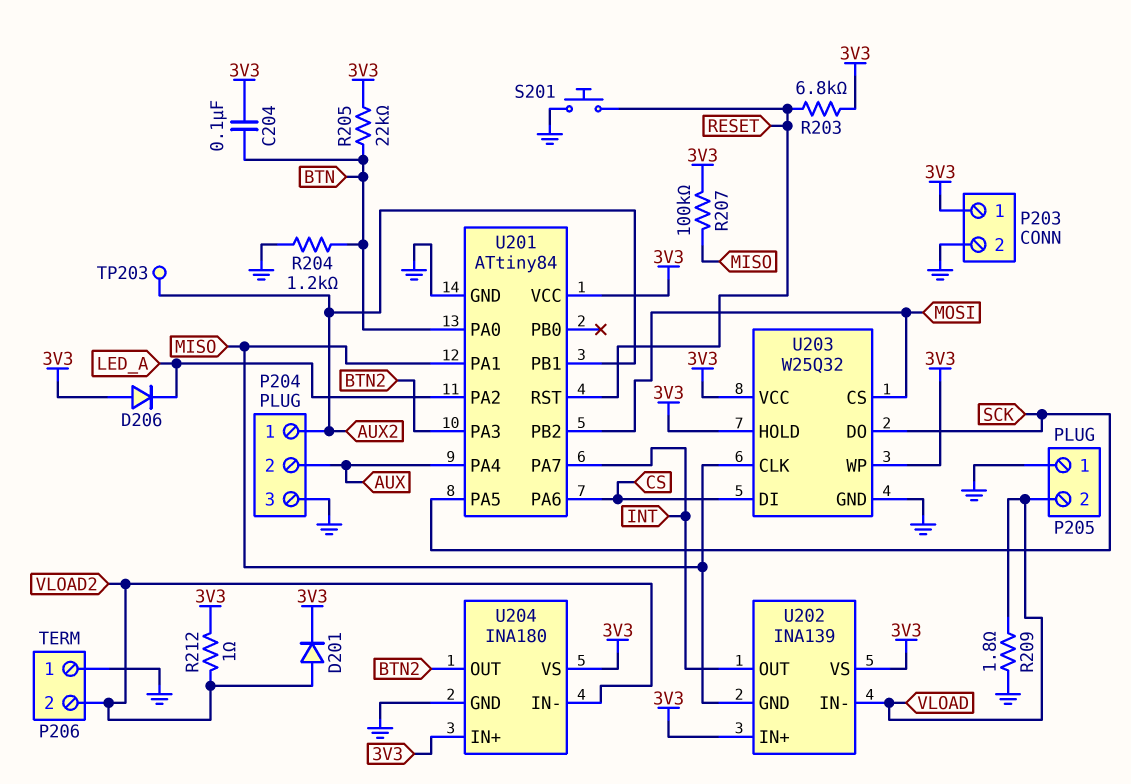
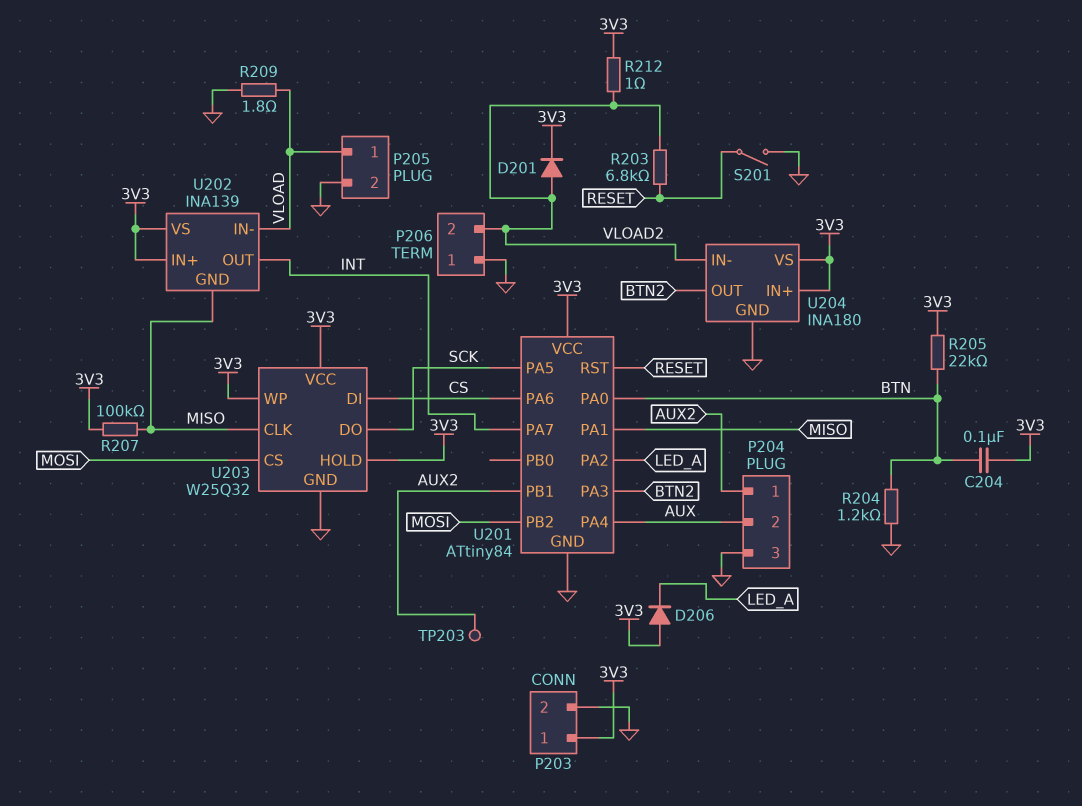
P205 pin 1: GND -> VLOAD
P205 pin 2: VLOAD -> GND
R203: 6.8k (3V3, RESET) -> 6.8k (RESET, VLOAD2)
S201: button (GND, RESET) -> switch (GND, RESET)

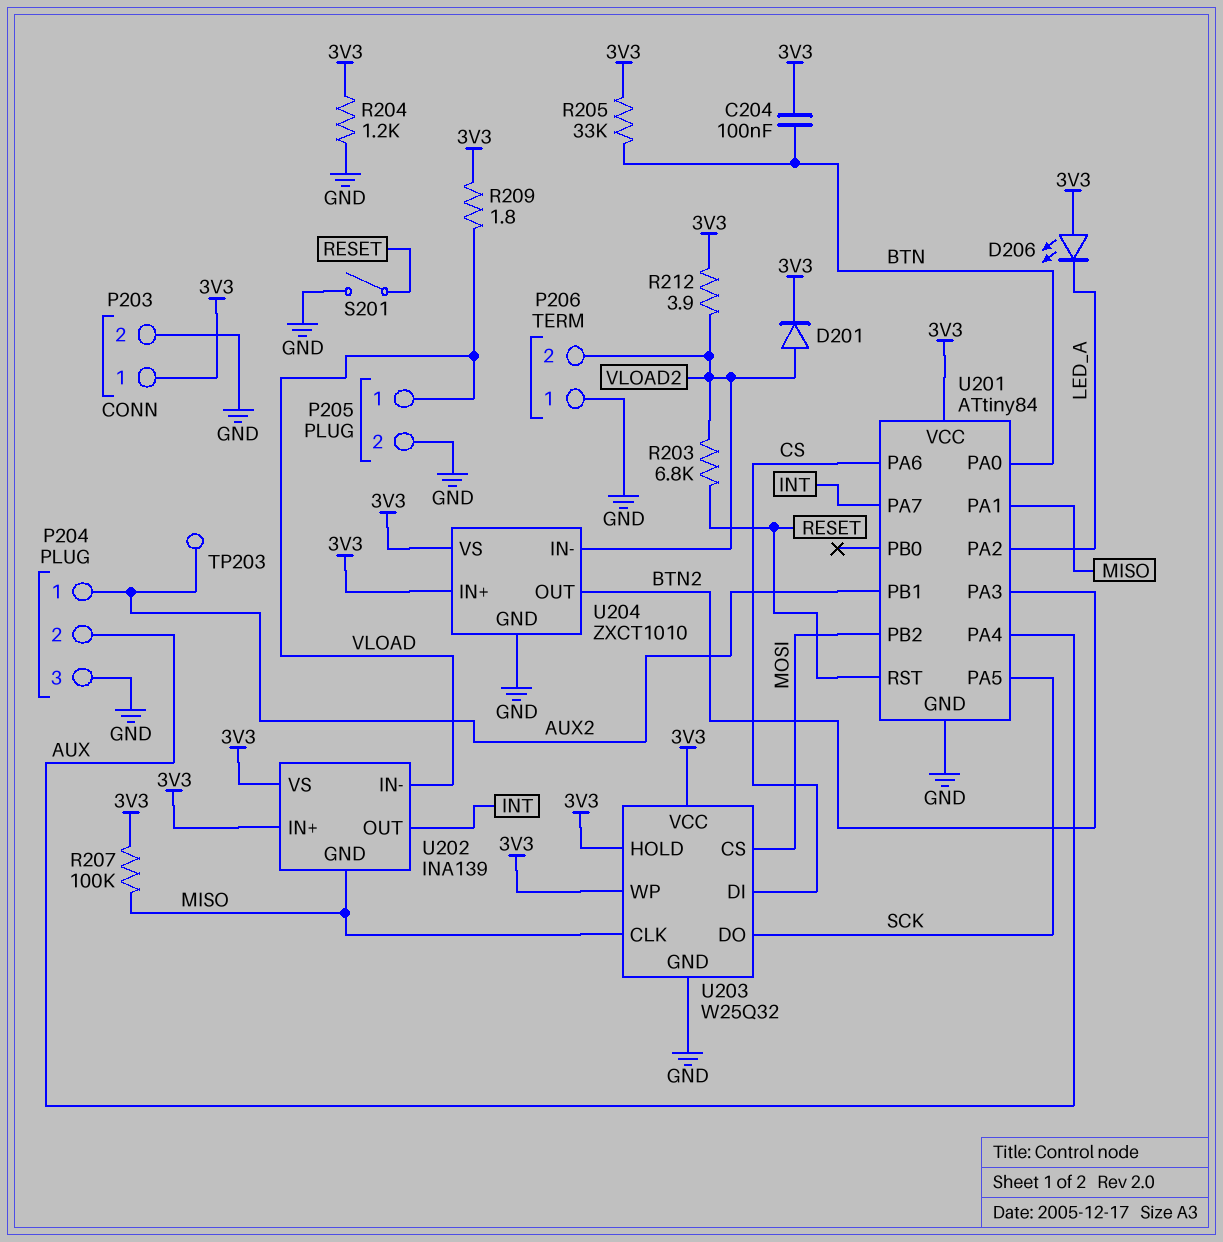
D206: diode (A 3V3, K LED_A) -> LED (A 3V3, K LED_A)
R204: 1.2k (BTN, GND) -> 1.2k (3V3, GND)
R205: 22k (3V3, BTN) -> 33k (3V3, BTN)
R209: 1.8 (GND, VLOAD) -> 1.8 (3V3, VLOAD)
R212: 1 (3V3, VLOAD2) -> 3.9 (3V3, VLOAD2)
U204: INA180 -> ZXCT1010

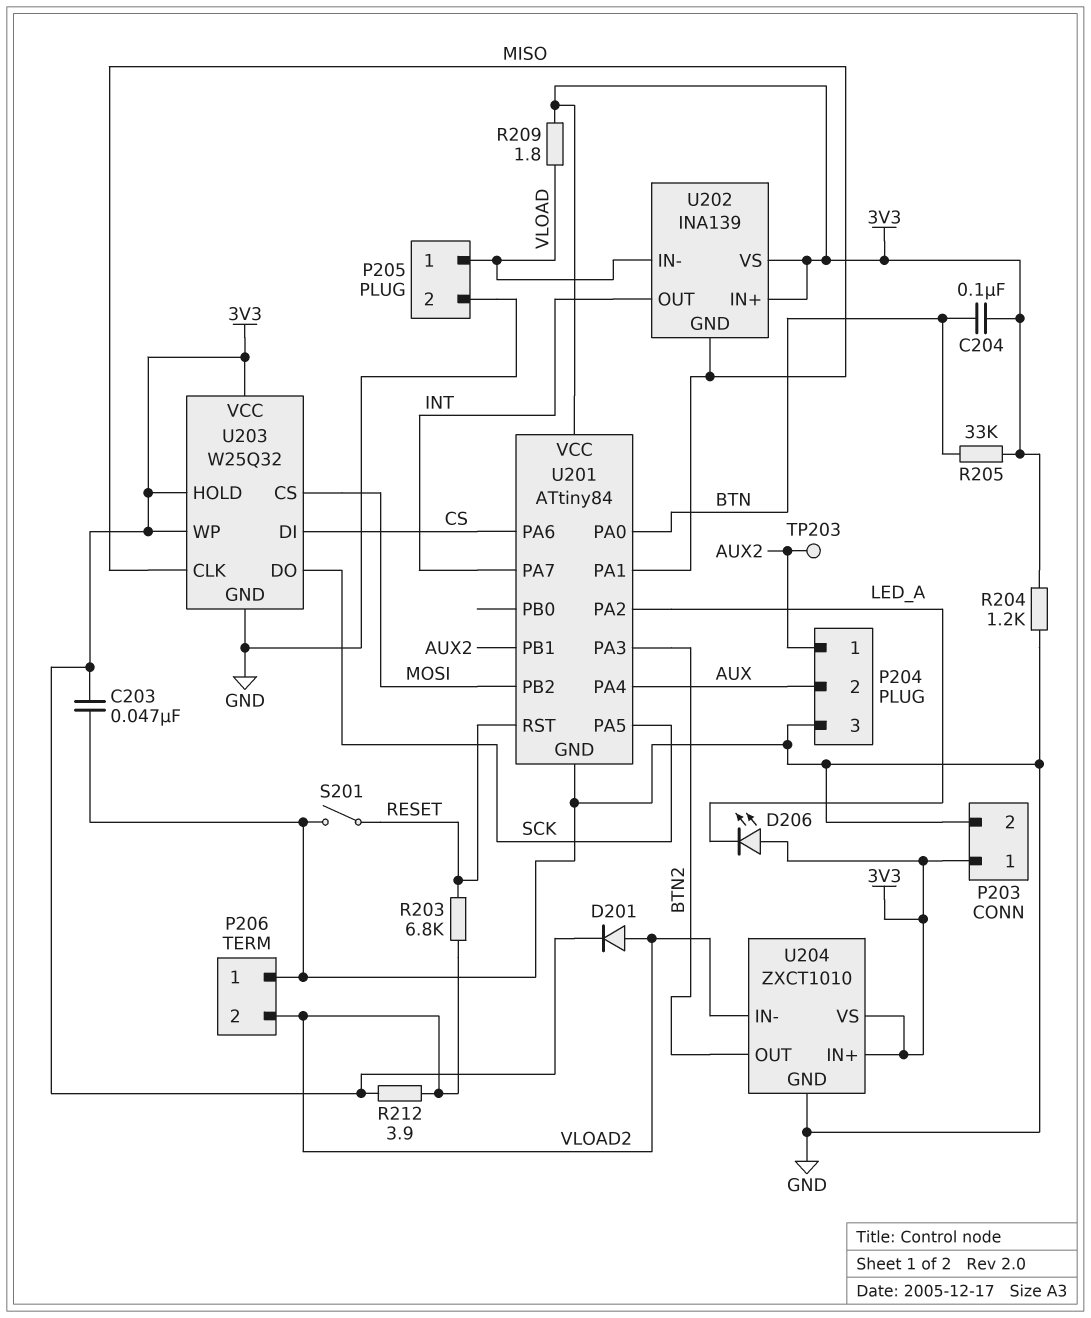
C203: none -> 47nF (3V3, GND)
R207: 100k (3V3, MISO) -> none

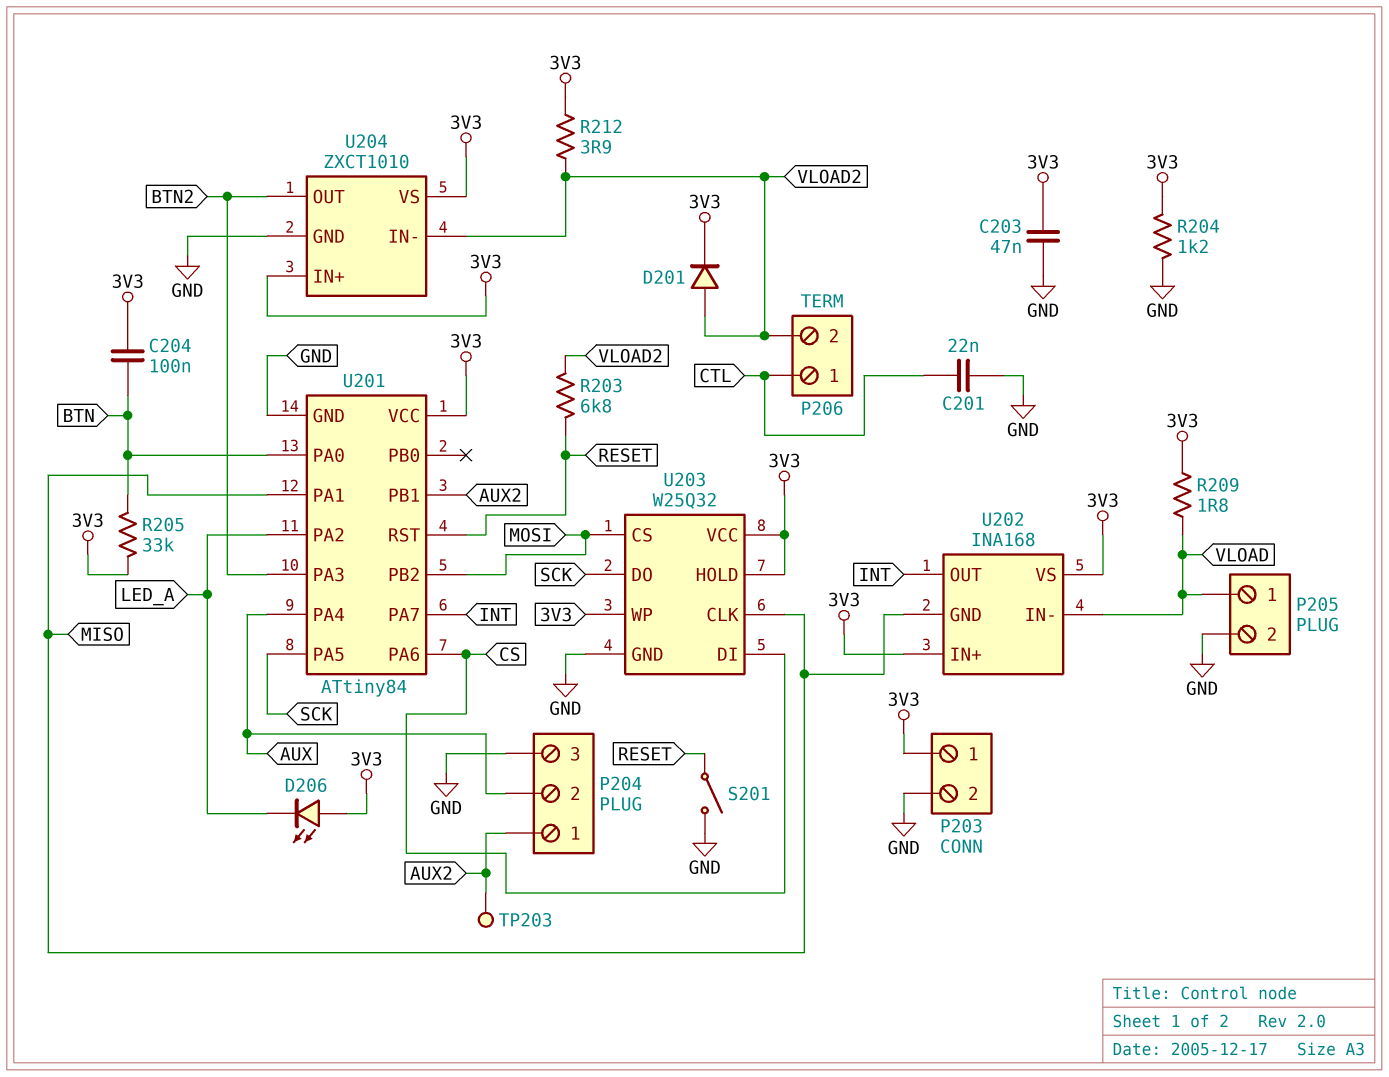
C201: none -> 22nF (CTL, GND)
P206 pin 1: GND -> CTL
U202: INA139 -> INA168

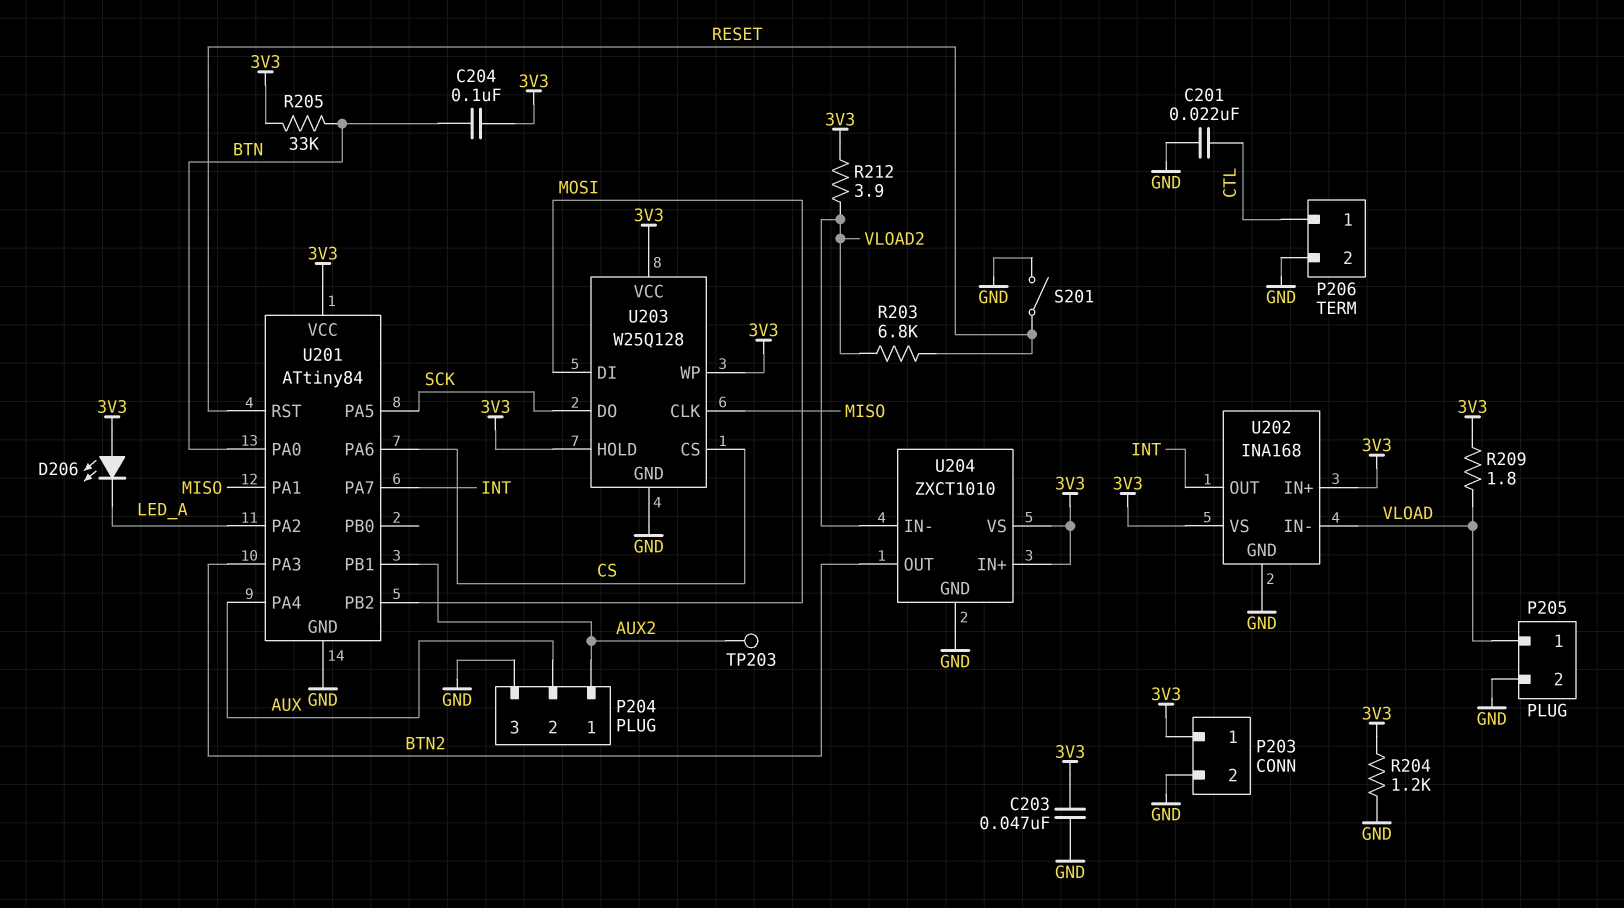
D201: diode (A VLOAD2, K 3V3) -> none
P206 pin 2: VLOAD2 -> GND
U202 pin GND: MISO -> GND
U203: W25Q32 -> W25Q128
U203 pin CS: MOSI -> CS
U203 pin DI: CS -> MOSI

